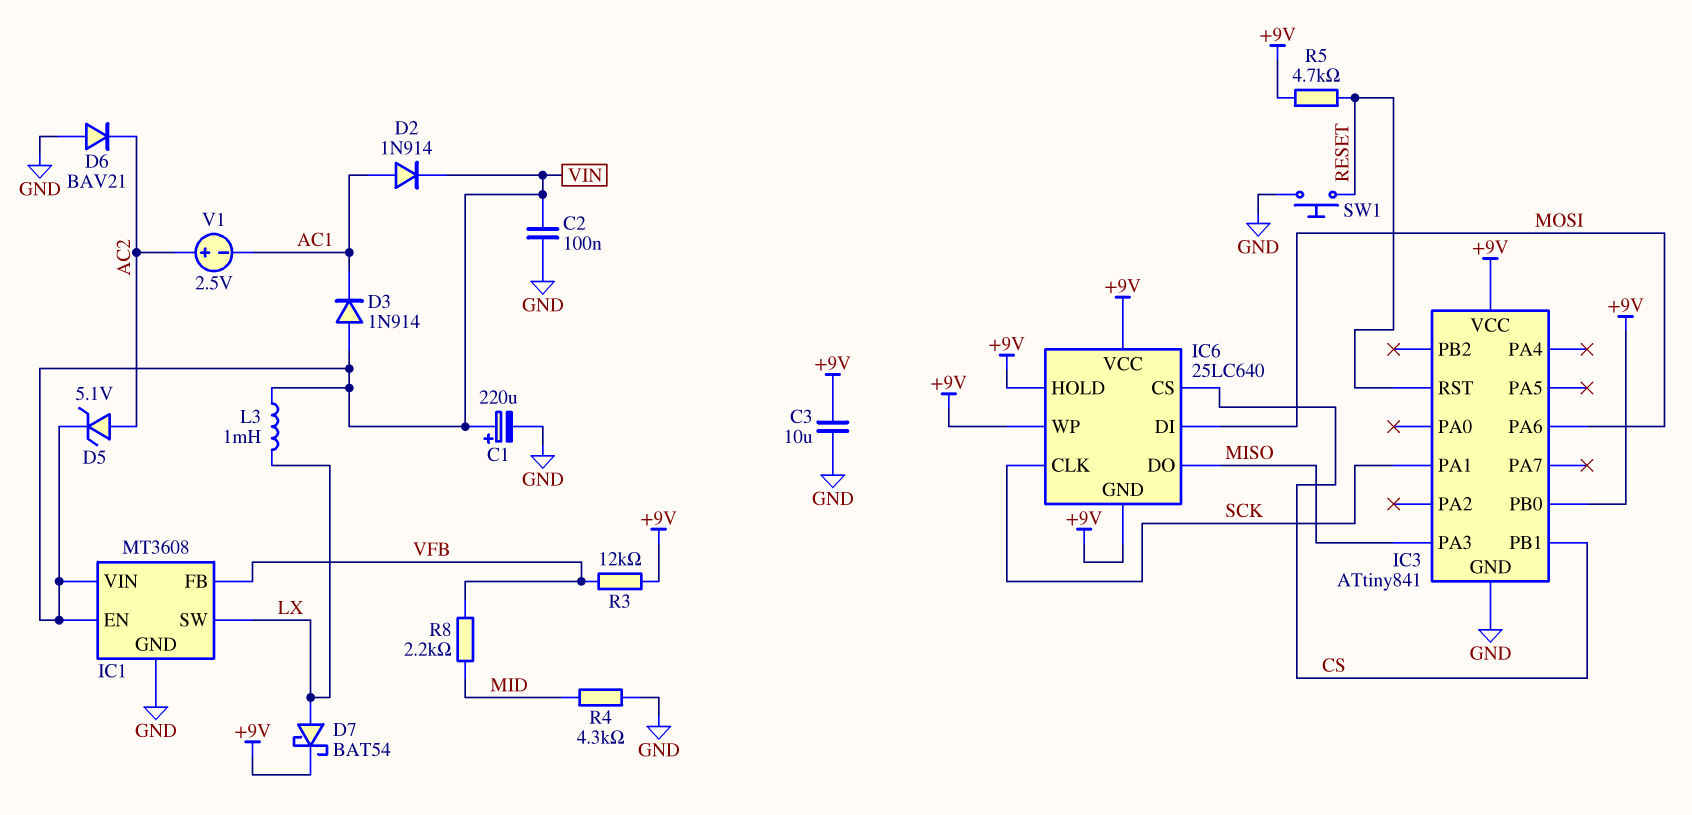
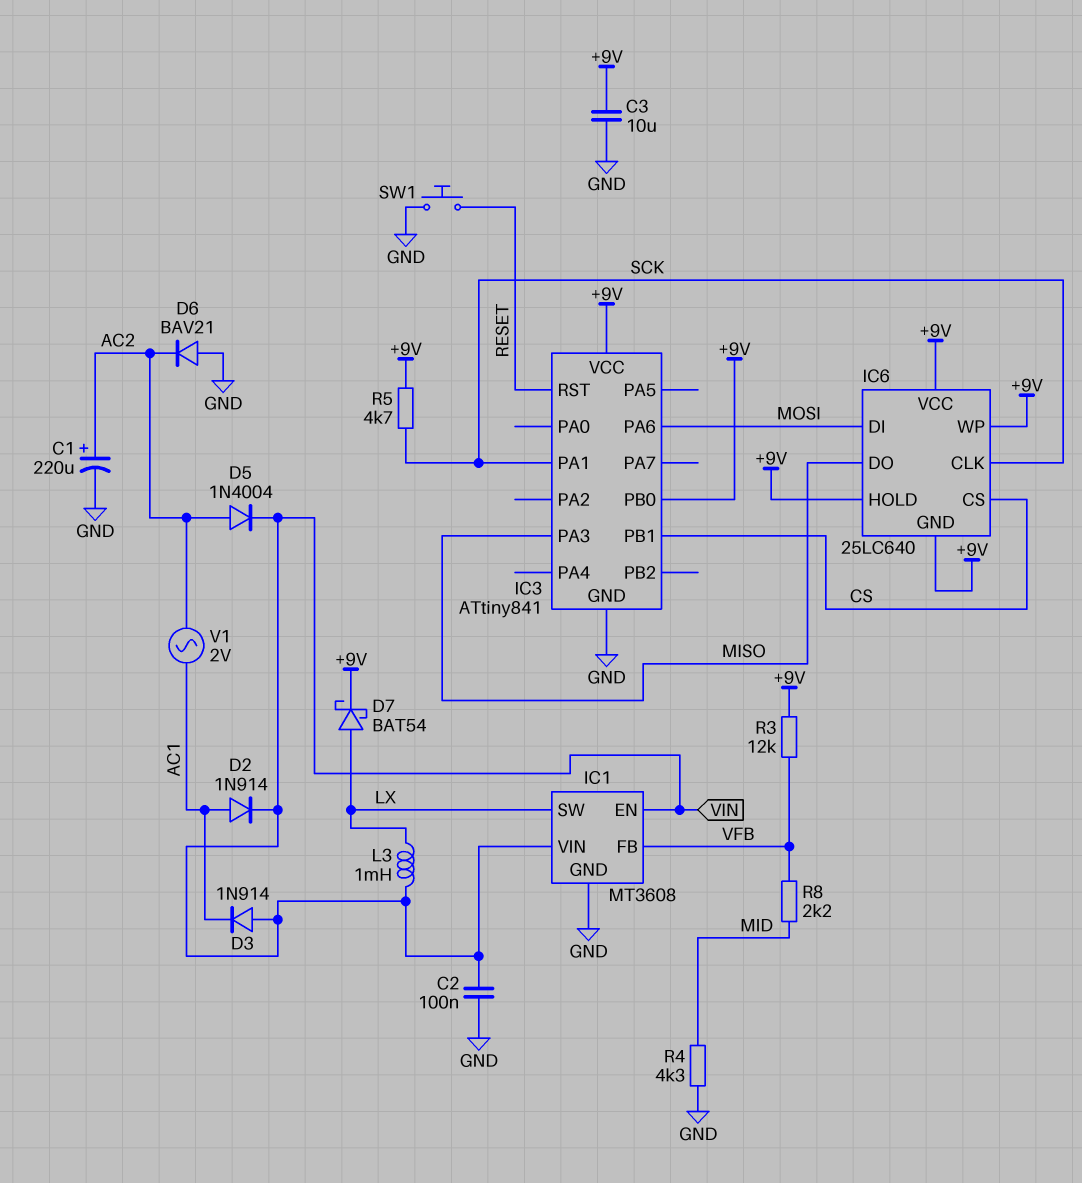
C1: 220uF (plus VIN, minus GND) -> 220uF (plus AC2, minus GND)
D5: zener 5.1V (A AC2, K VIN) -> diode 1N4004 (A AC2, K VIN)
R5: 4.7k (+9V, RESET) -> 4.7k (+9V, SCK)
V1: 2.5V (plus AC2, minus AC1) -> AC 2V (AC1, AC2)

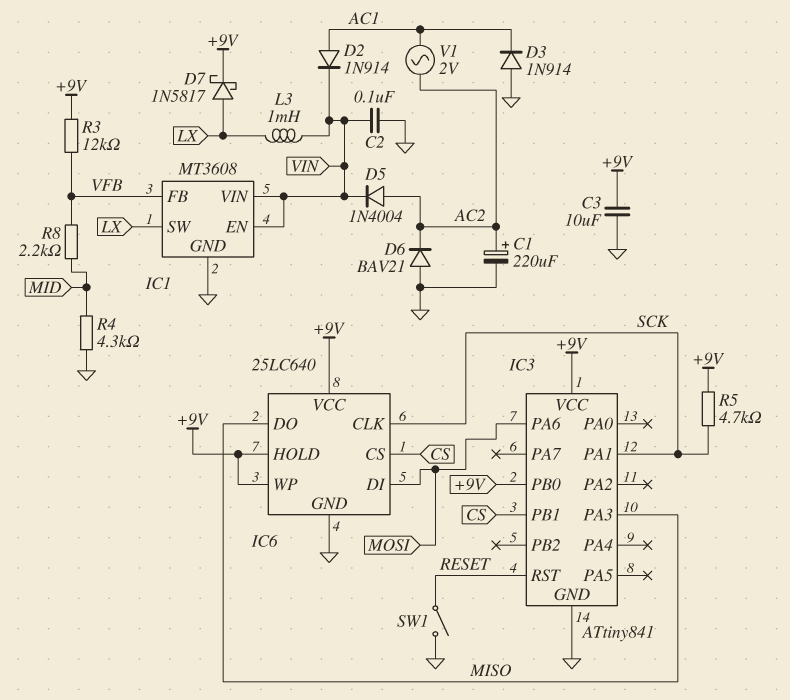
D3: diode 1N914 (A VIN, K AC1) -> diode 1N914 (A GND, K AC1)
D7: schottky BAT54 (A LX, K +9V) -> schottky 1N5817 (A LX, K +9V)
IC6 pin GND: +9V -> GND
SW1: button (GND, RESET) -> switch (GND, RESET)

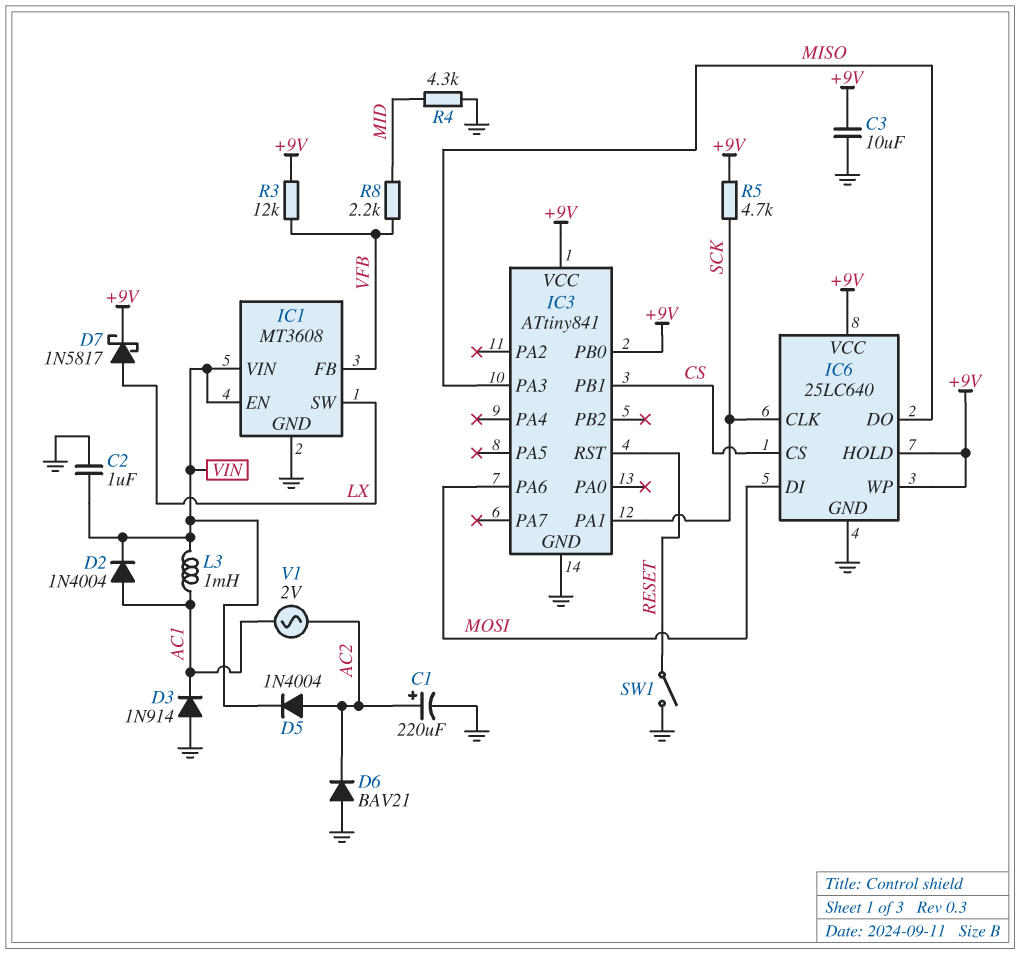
C2: 100nF (GND, VIN) -> 1uF (GND, VIN)
D2: diode 1N914 (A AC1, K VIN) -> diode 1N4004 (A AC1, K VIN)
L3: 1mH (LX, VIN) -> 1mH (AC1, VIN)

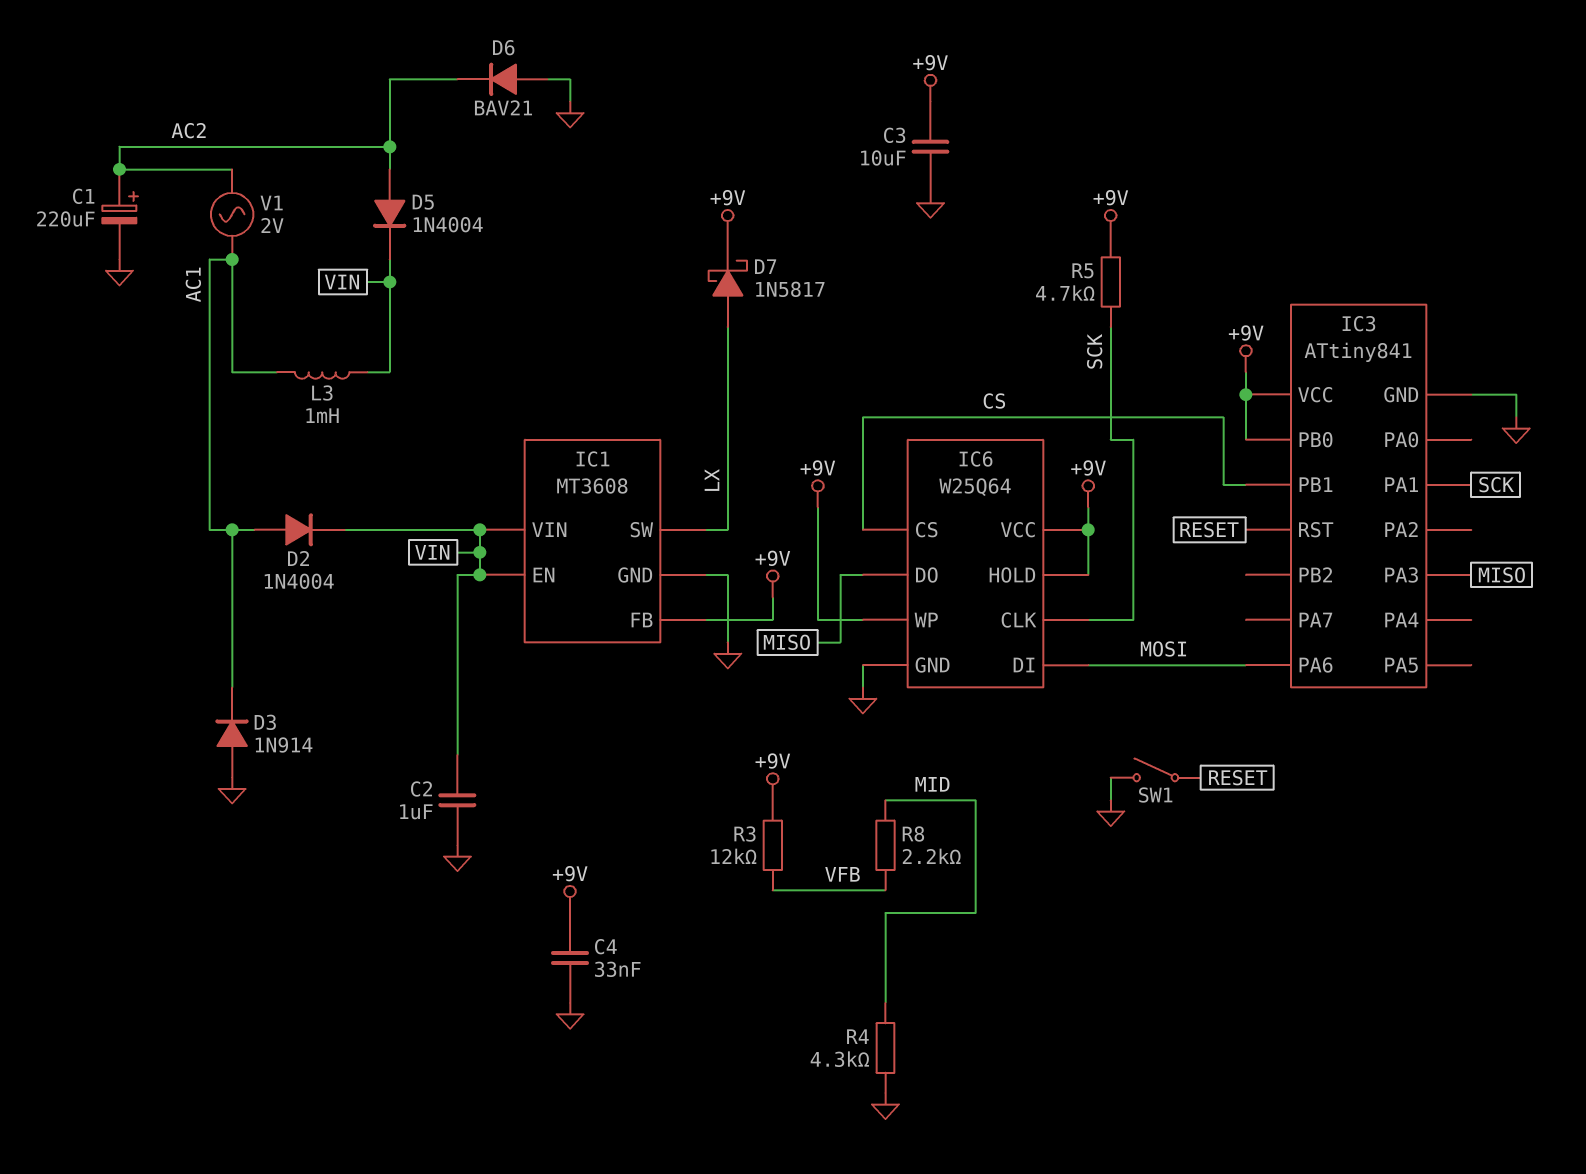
C4: none -> 33nF (+9V, GND)
IC1 pin FB: VFB -> +9V
IC6: 25LC640 -> W25Q64

